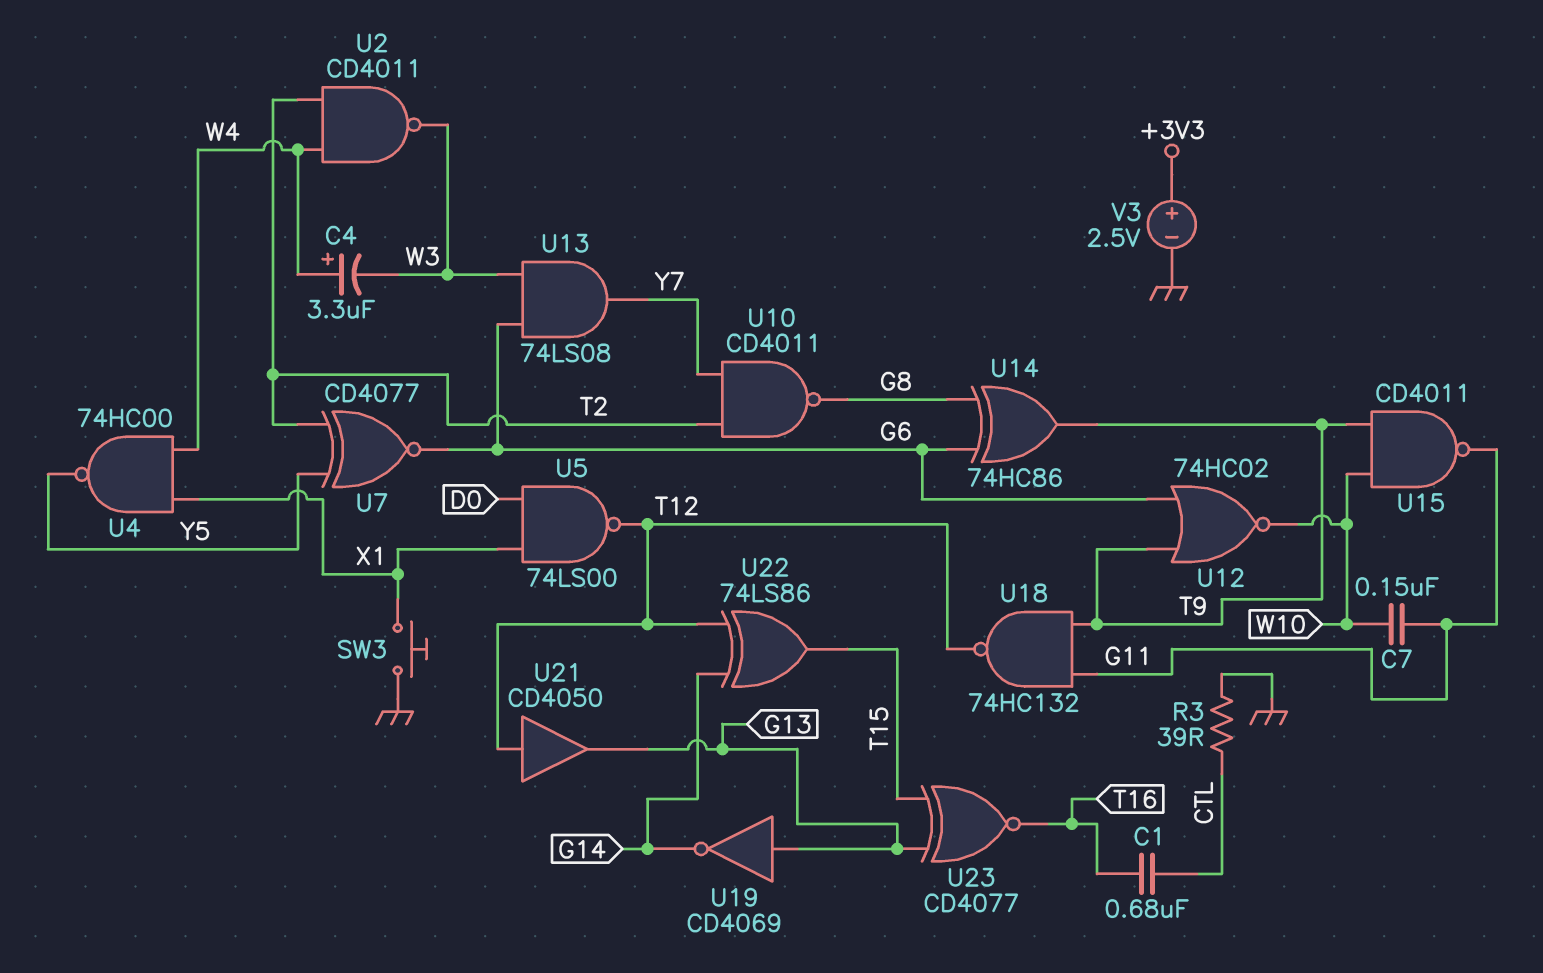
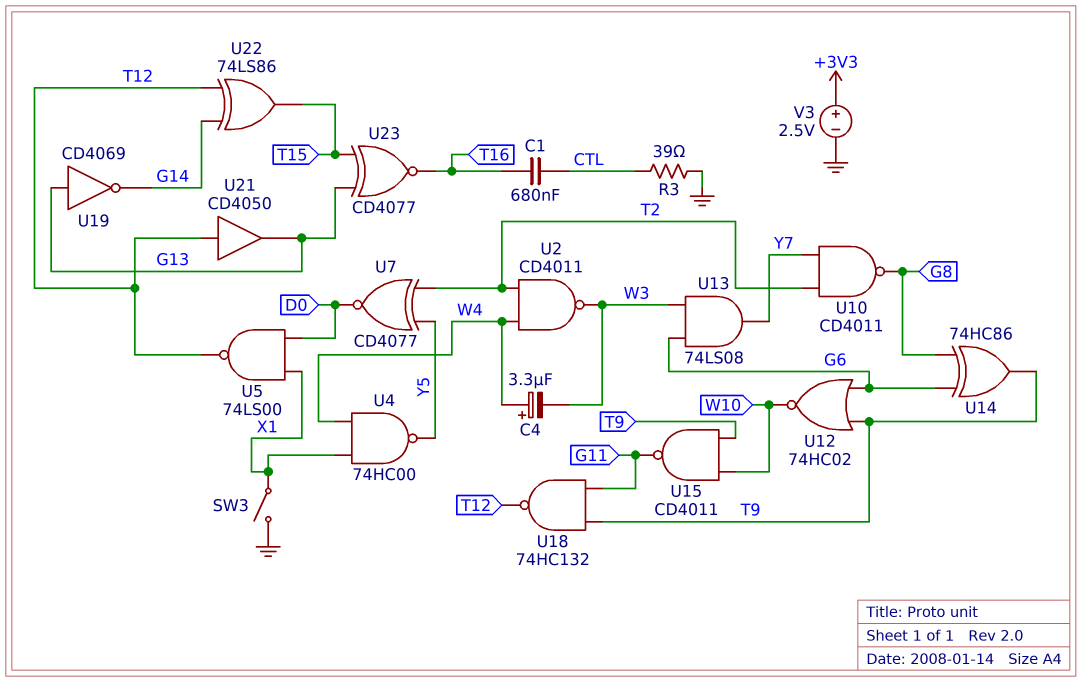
C7: 150nF (G11, W10) -> none
SW3: button (GND, X1) -> switch (GND, X1)
U7: XNOR CD4077 (in T2, in Y5, out G6) -> XNOR CD4077 (in T2, in Y5, out D0)

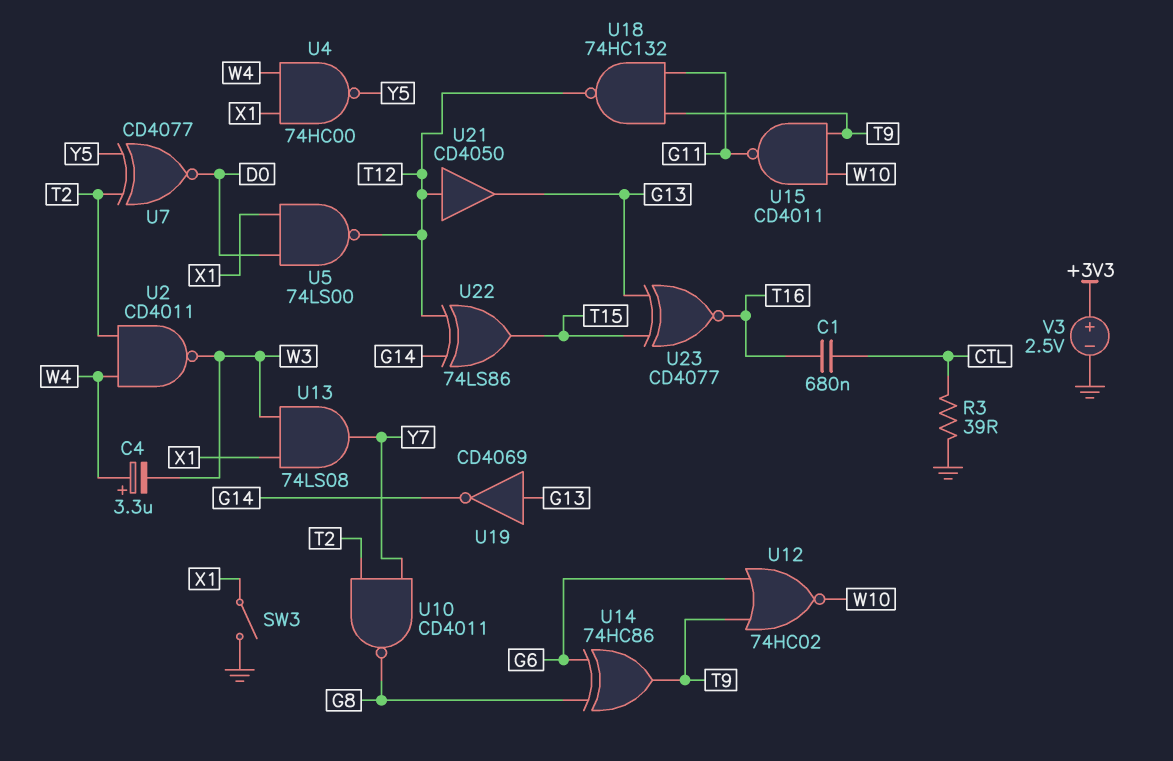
U13: AND 74LS08 (in G6, in W3, out Y7) -> AND 74LS08 (in W3, in X1, out Y7)

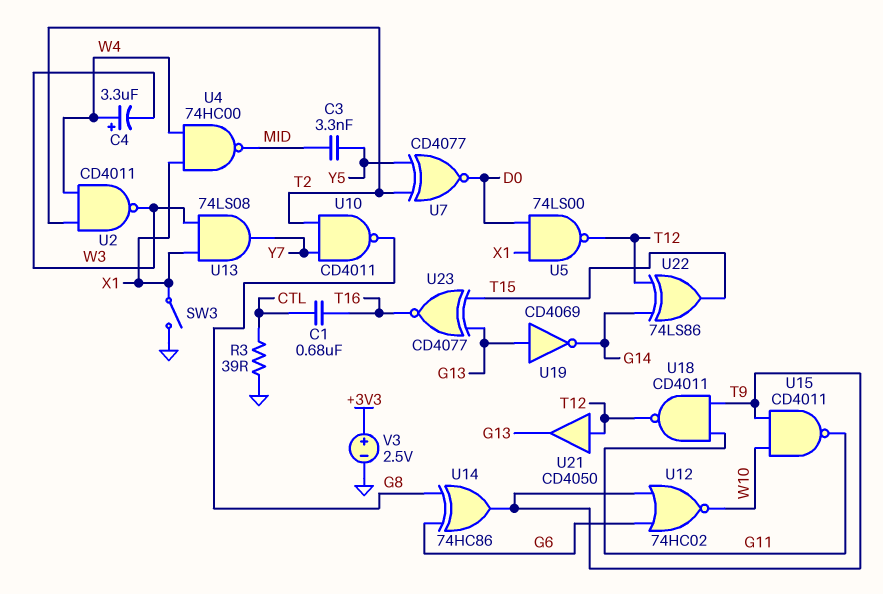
C3: none -> 3.3nF (MID, Y5)
U4: NAND 74HC00 (in W4, in X1, out Y5) -> NAND 74HC00 (in W4, in X1, out MID)
U18: NAND 74HC132 (in G11, in T9, out T12) -> NAND CD4011 (in G11, in T9, out T12)

